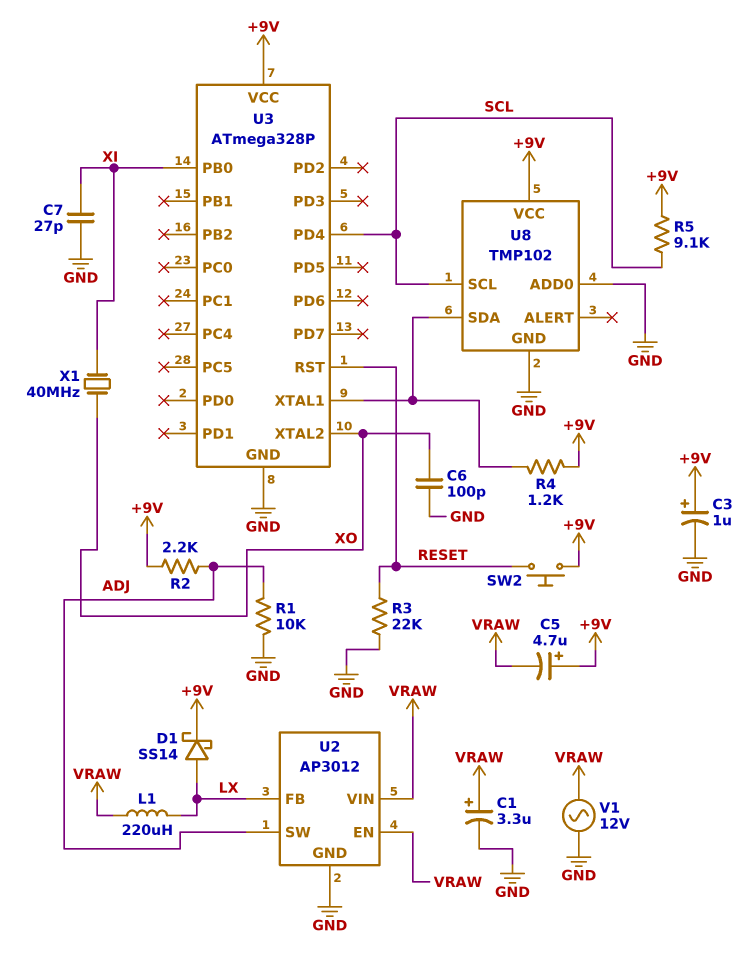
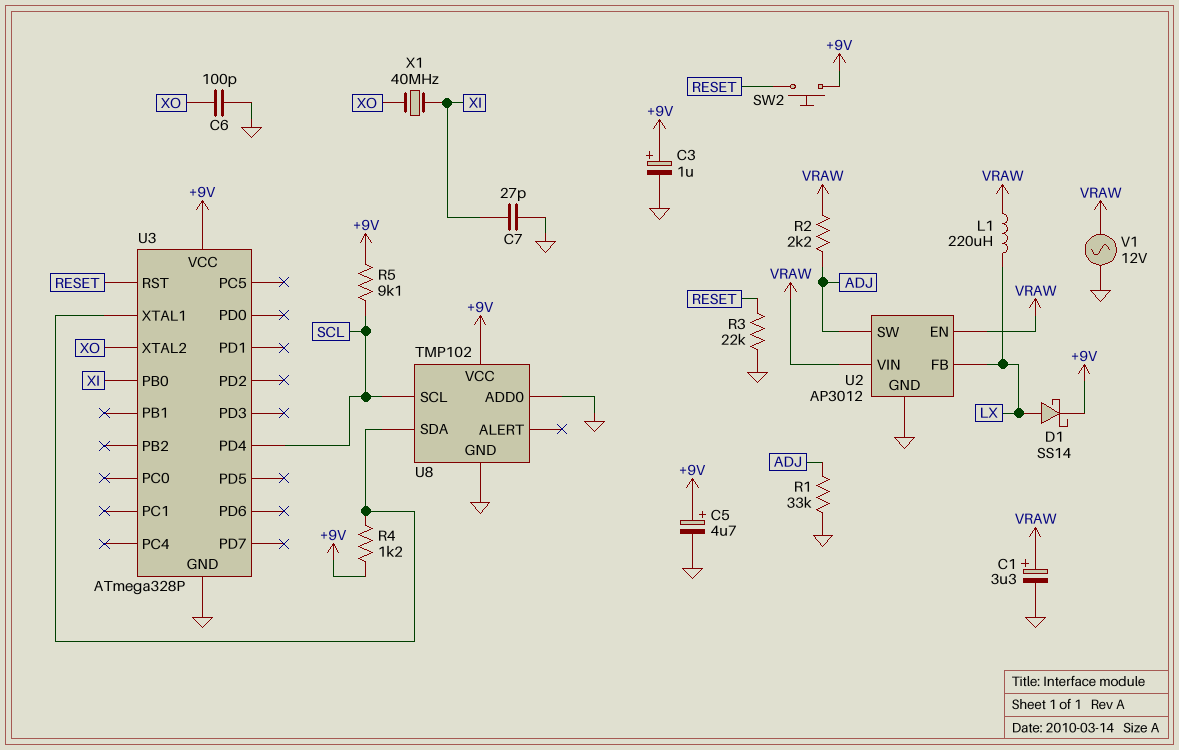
C5: 4.7uF (plus +9V, minus VRAW) -> 4.7uF (plus +9V, minus GND)
R1: 10k (ADJ, GND) -> 33k (ADJ, GND)
R2: 2.2k (+9V, ADJ) -> 2.2k (ADJ, VRAW)

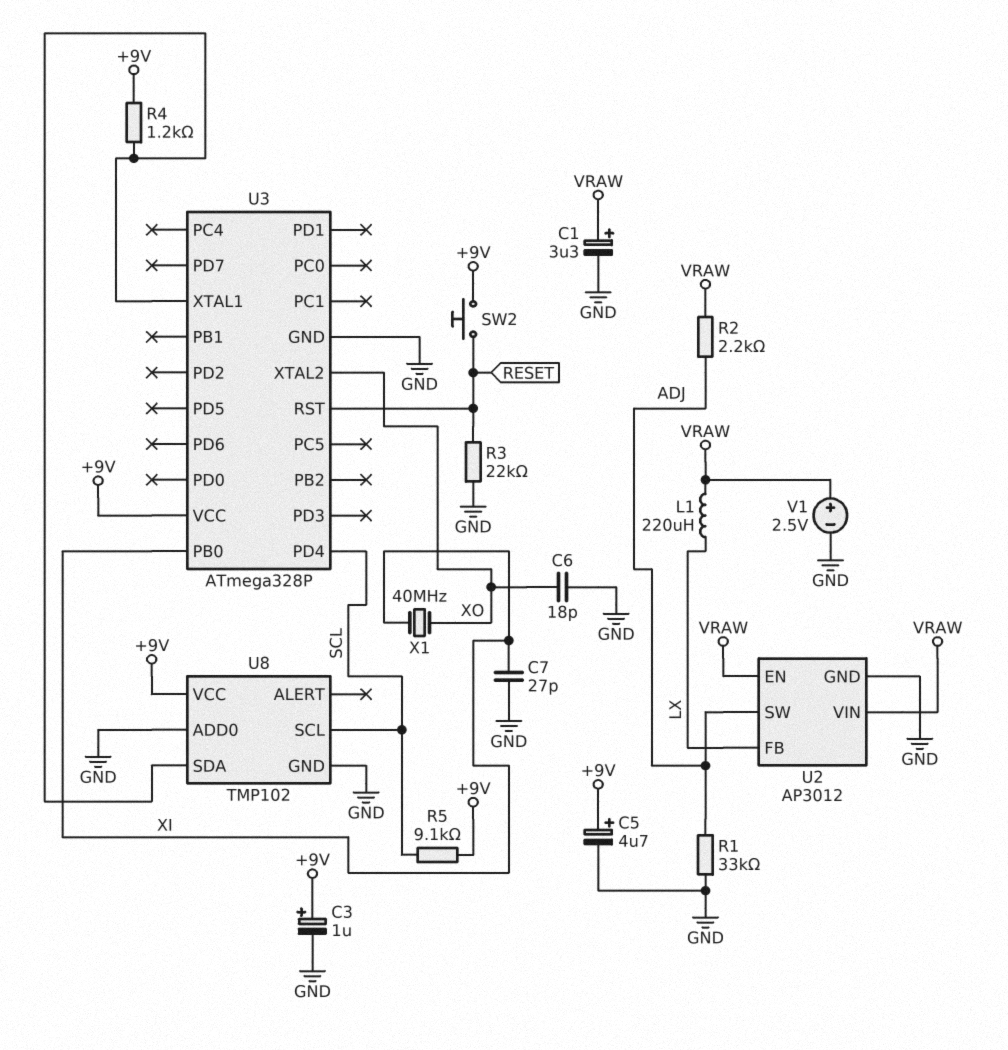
C6: 100pF (GND, XO) -> 18pF (GND, XO)
D1: schottky SS14 (A LX, K +9V) -> none
V1: AC 12V (GND, VRAW) -> 2.5V (plus VRAW, minus GND)

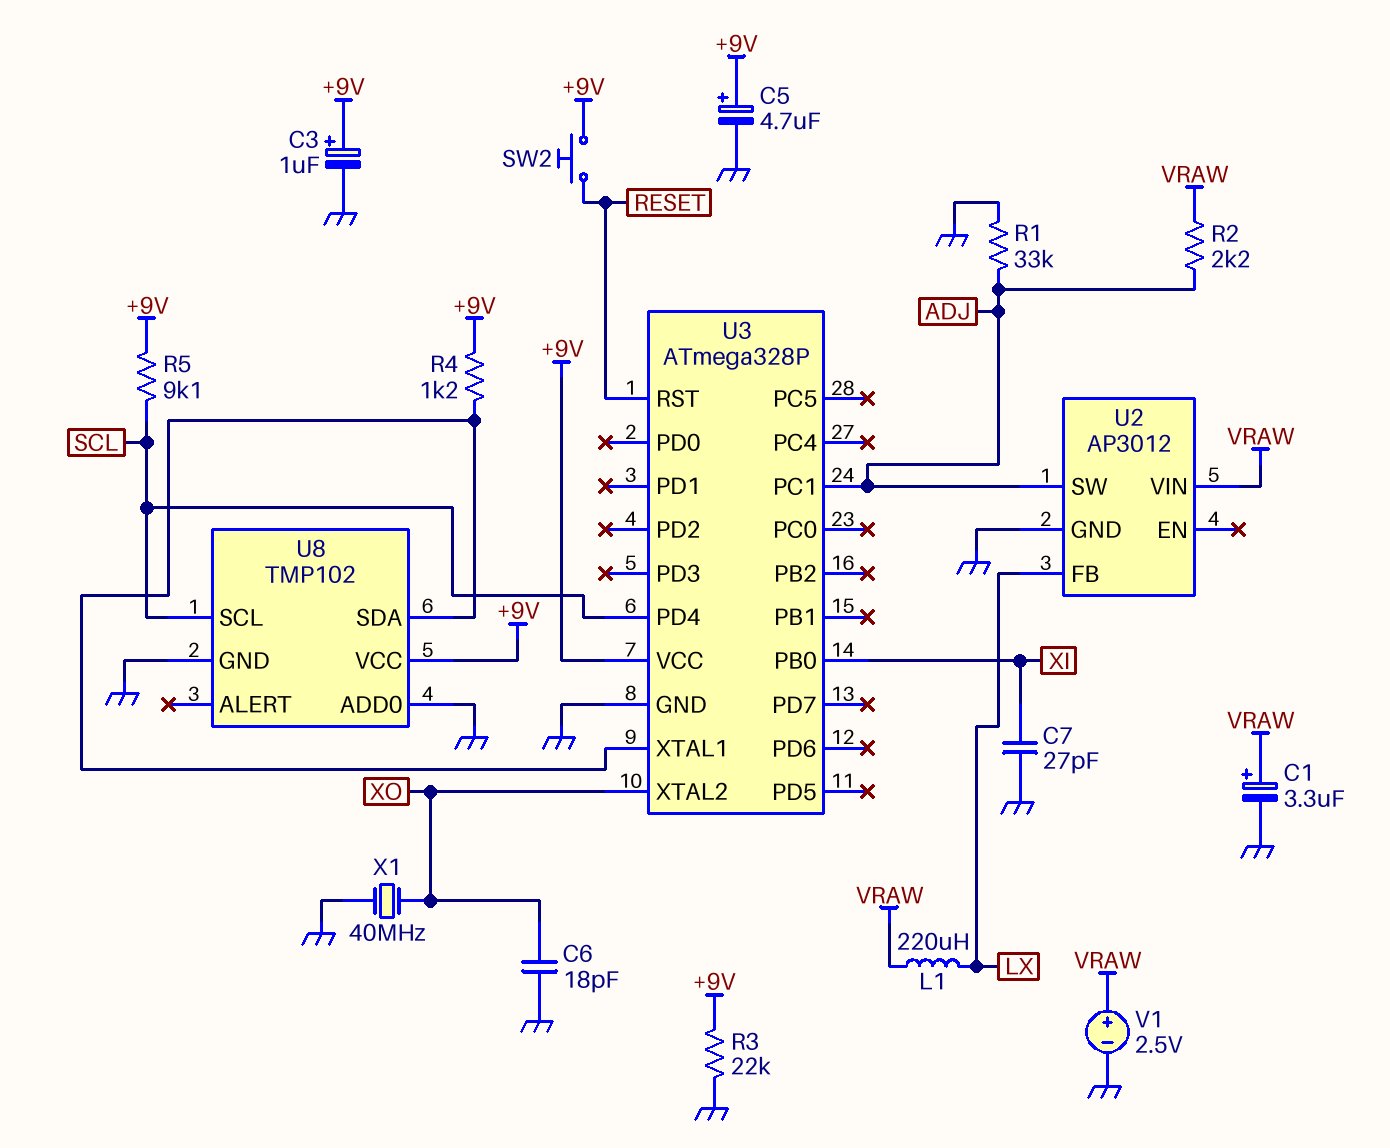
R3: 22k (GND, RESET) -> 22k (+9V, GND)
U2 pin EN: VRAW -> none
U3 pin PC1: none -> ADJ
X1: 40MHz (XI, XO) -> 40MHz (GND, XO)

